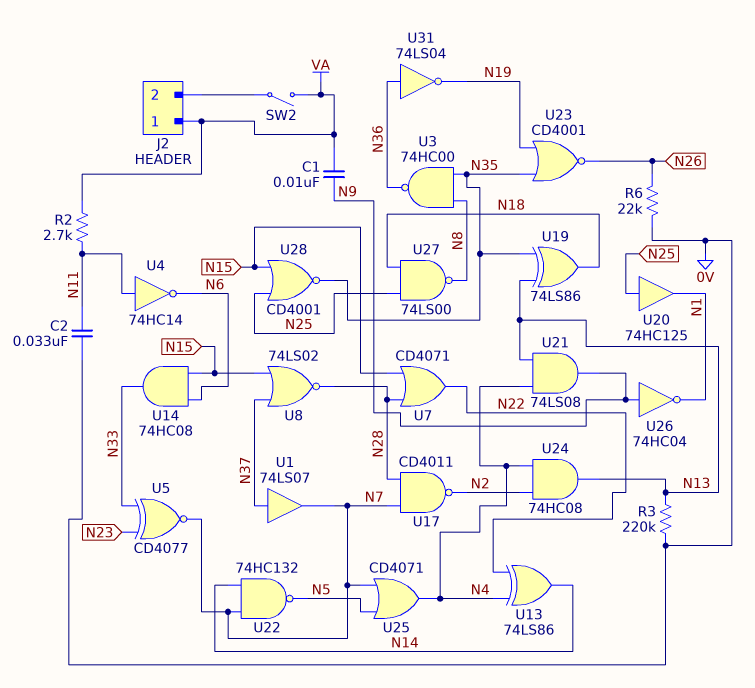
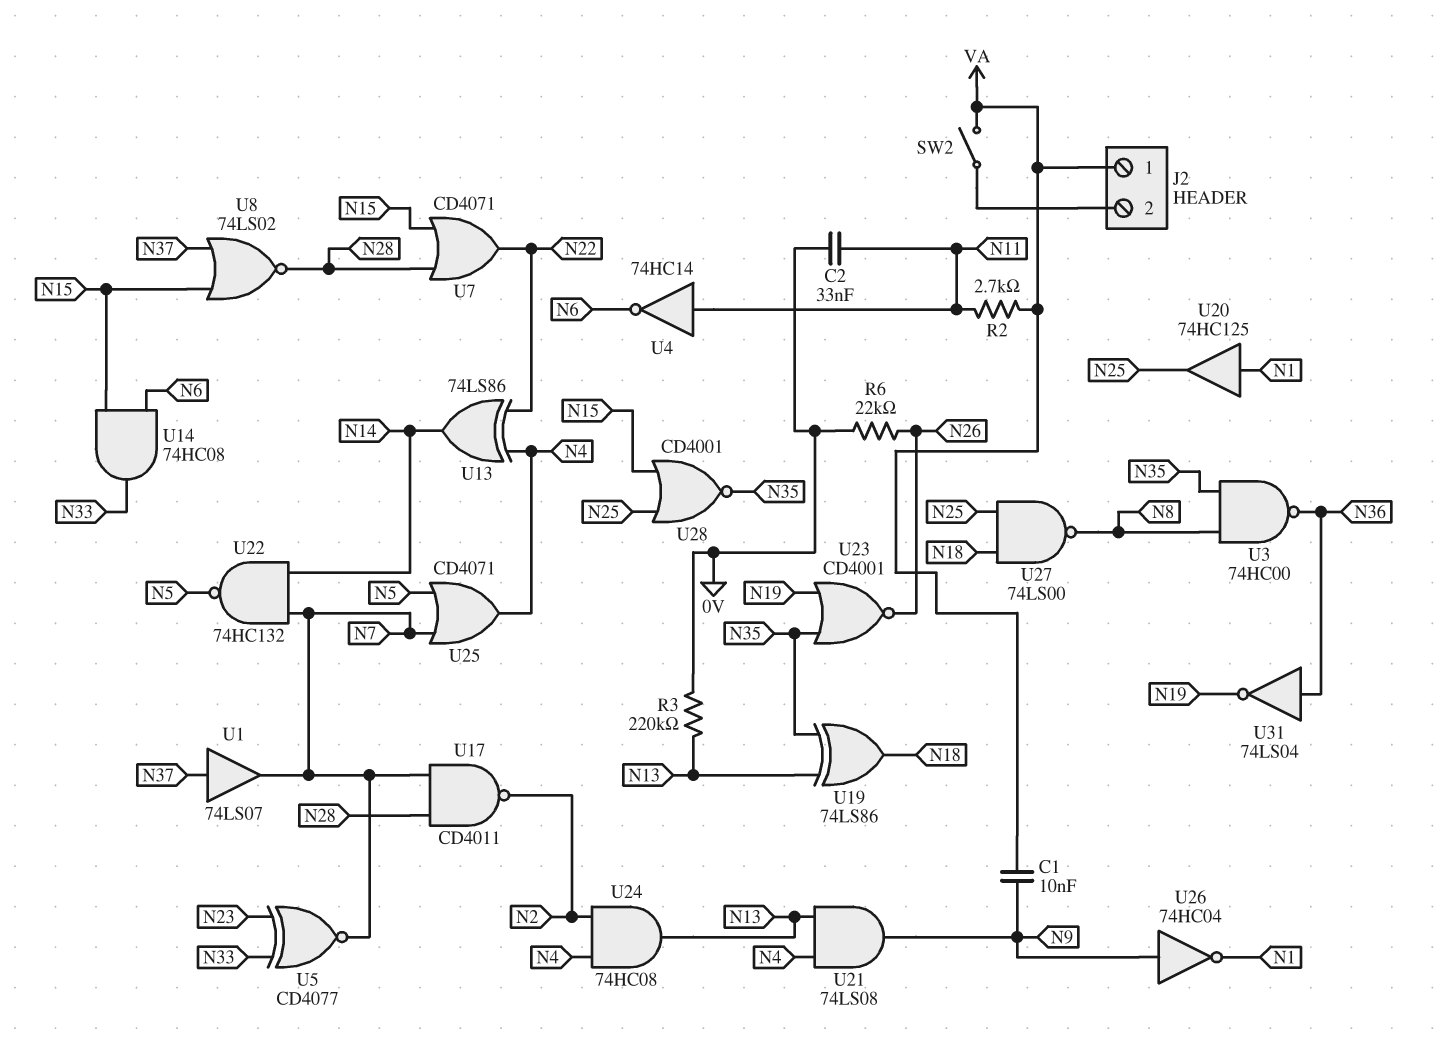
U20: buffer 74HC125 (in N25, out N1) -> buffer 74HC125 (in N1, out N25)

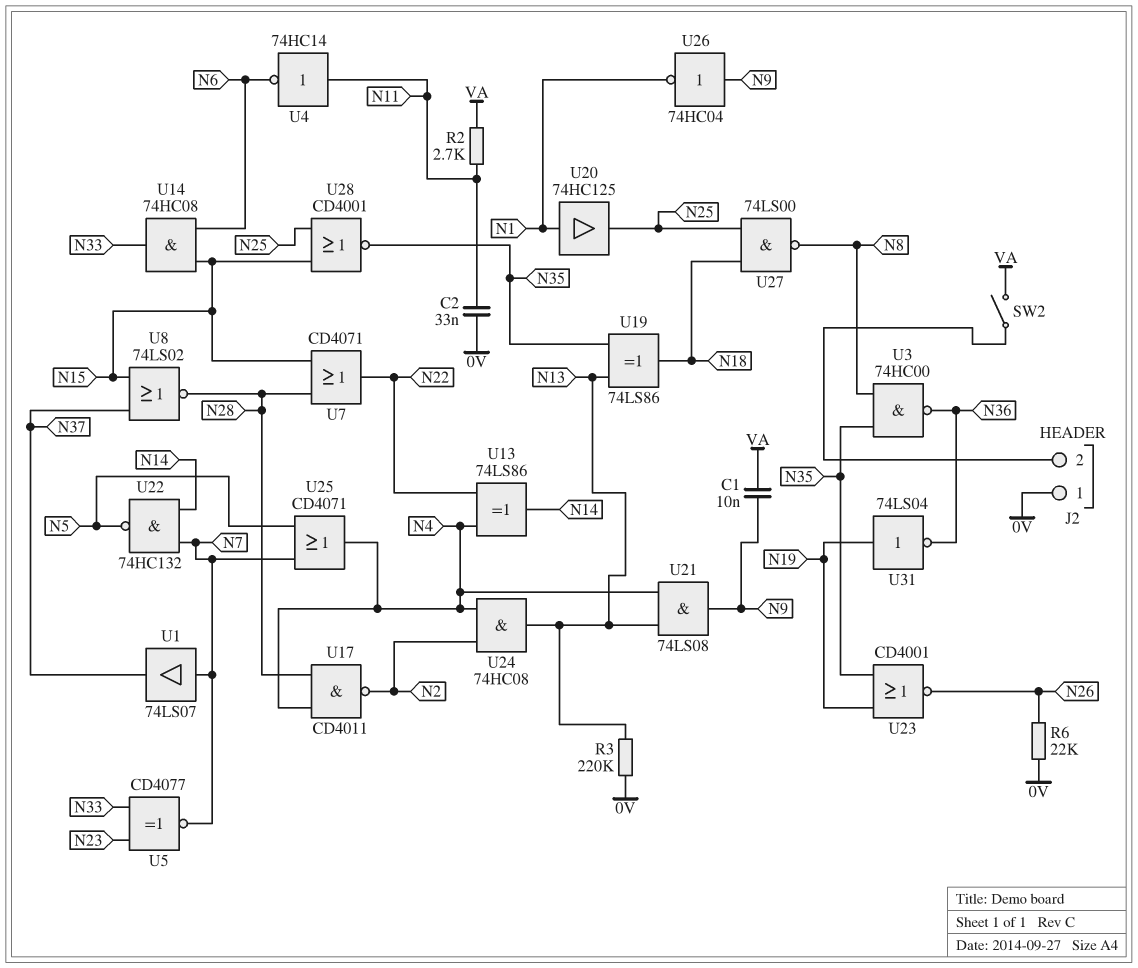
J2 pin 1: VA -> 0V
U1: buffer 74LS07 (in N37, out N7) -> buffer 74LS07 (in N7, out N37)
U17: NAND CD4011 (in N7, in N28, out N2) -> NAND CD4011 (in N4, in N28, out N2)
U31: NOT 74LS04 (in N36, out N19) -> NOT 74LS04 (in N19, out N36)

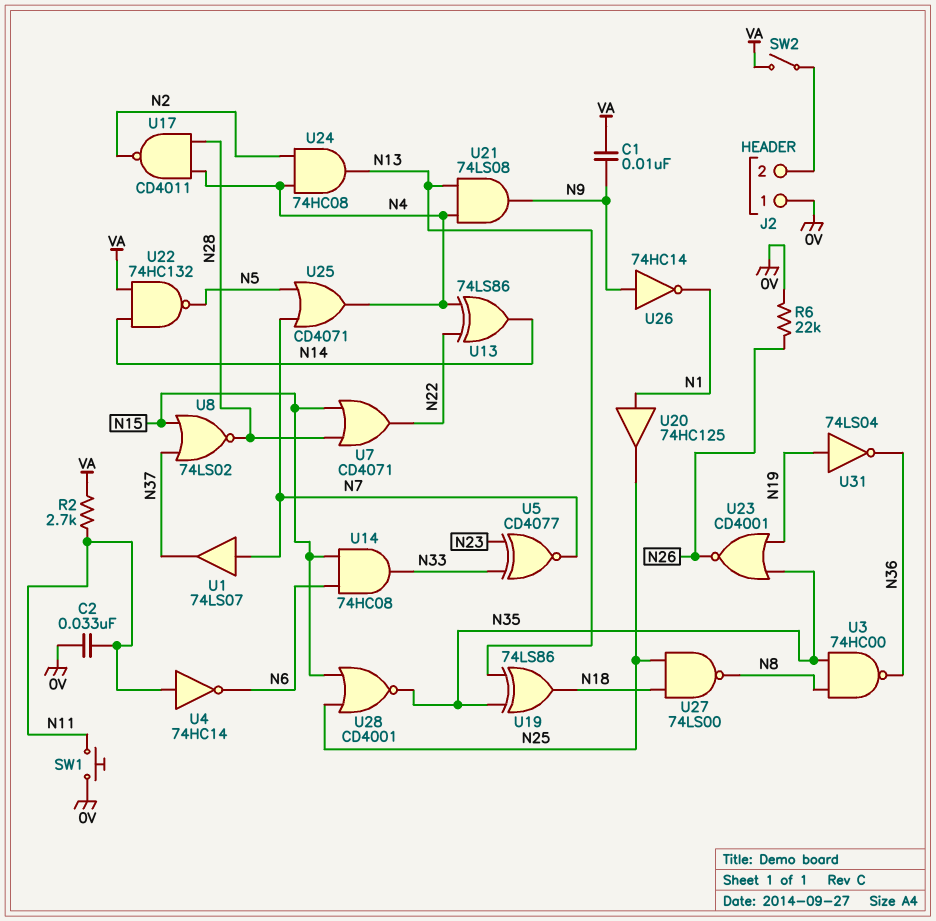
R3: 220k (0V, N13) -> none
SW1: none -> button (0V, N11)
U22: NAND 74HC132 (in N7, in N14, out N5) -> NAND 74HC132 (in N14, in VA, out N5)
U26: NOT 74HC04 (in N9, out N1) -> NOT 74HC14 (in N9, out N1)

